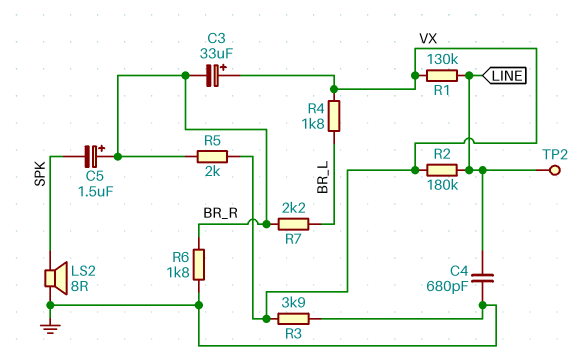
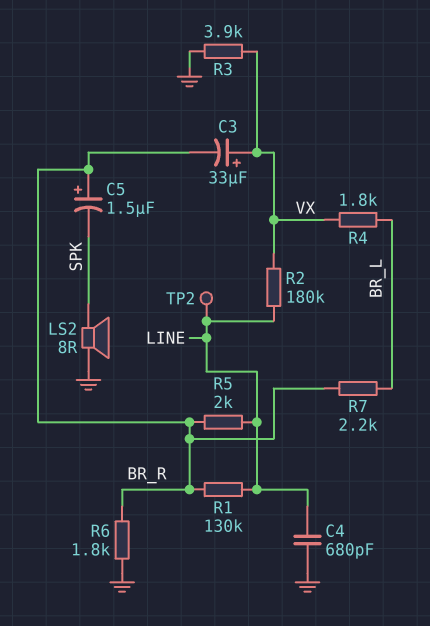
R1: 130k (LINE, VX) -> 130k (BR_R, LINE)
R5: 2k (BR_R, VX) -> 2k (BR_R, LINE)

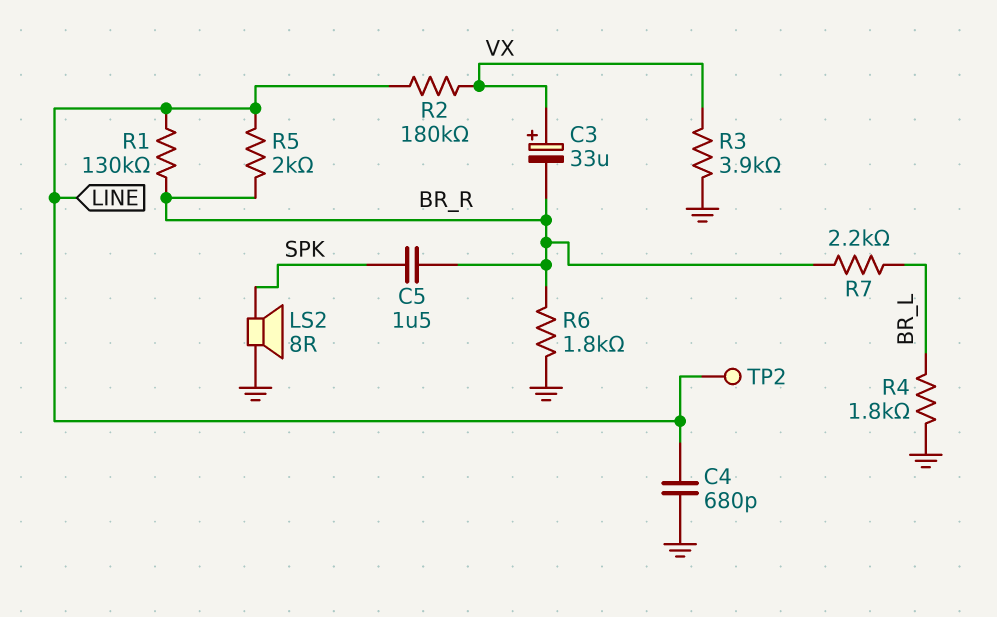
C5: 1.5uF (plus BR_R, minus SPK) -> 1.5uF (BR_R, SPK)
R4: 1.8k (BR_L, VX) -> 1.8k (BR_L, GND)

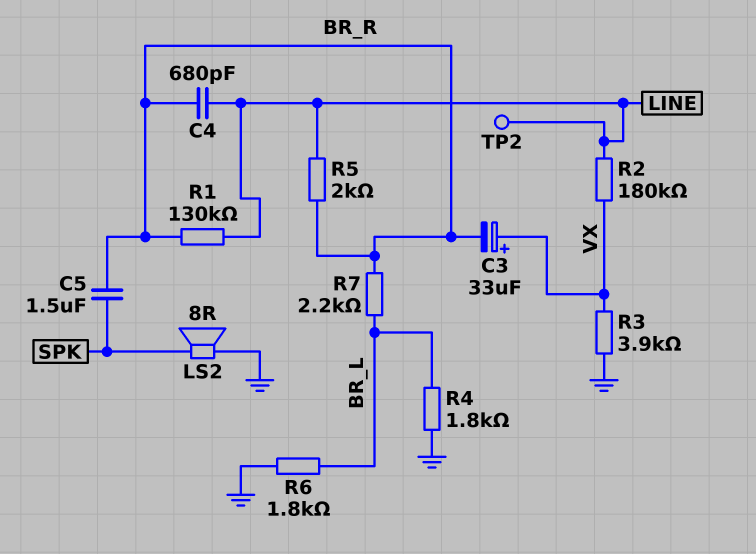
C4: 680pF (GND, LINE) -> 680pF (BR_R, LINE)
R6: 1.8k (BR_R, GND) -> 1.8k (BR_L, GND)

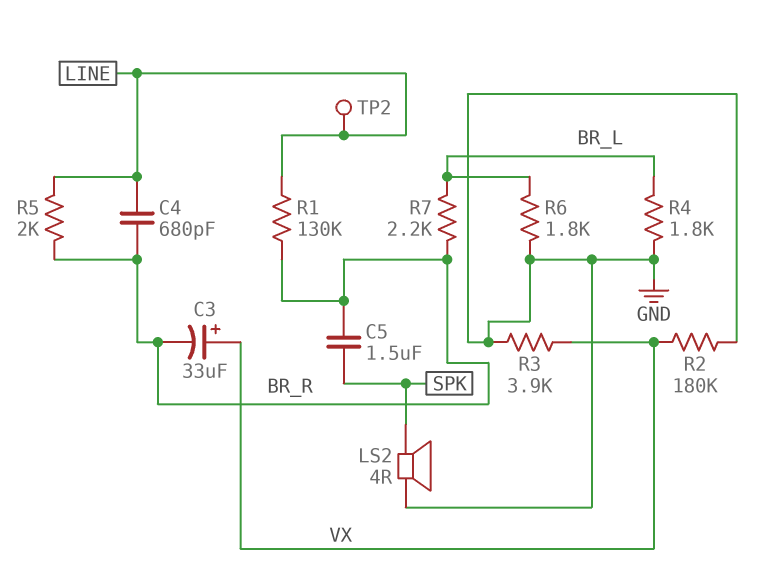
LS2: speaker 8R (GND, SPK) -> speaker 4R (GND, SPK)
R2: 180k (LINE, VX) -> 180k (GND, VX)

